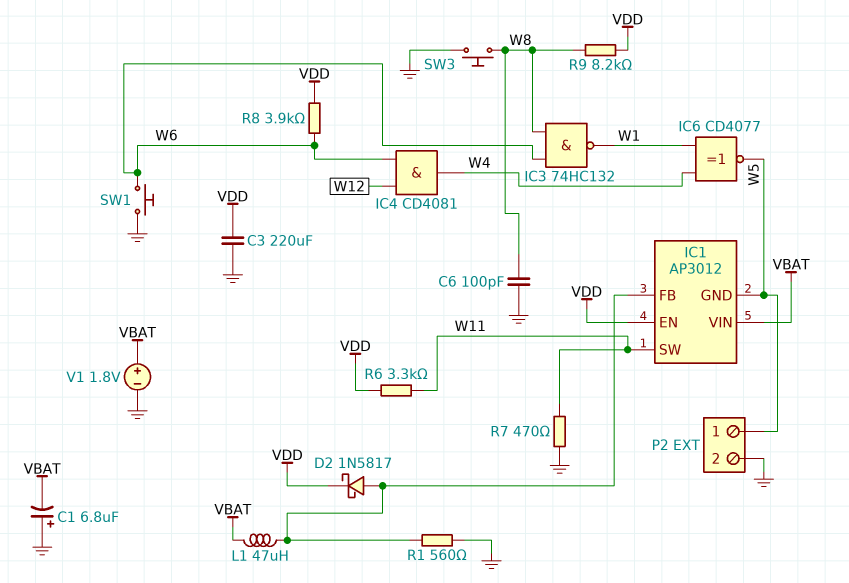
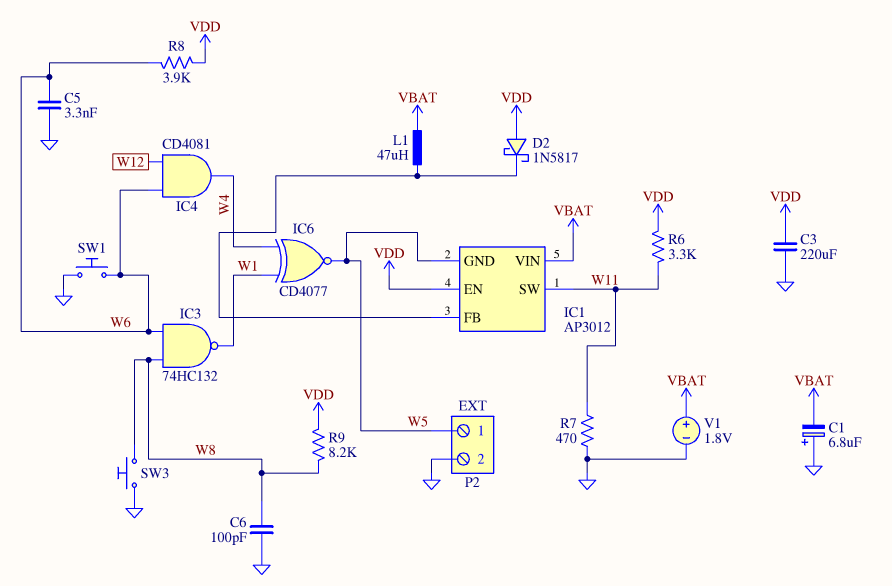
C5: none -> 3.3nF (GND, W6)
D2: schottky 1N5817 (A IC1/FB, K VDD) -> schottky 1N5817 (A VDD, K IC1/FB)
R1: 560 (GND, IC1/FB) -> none

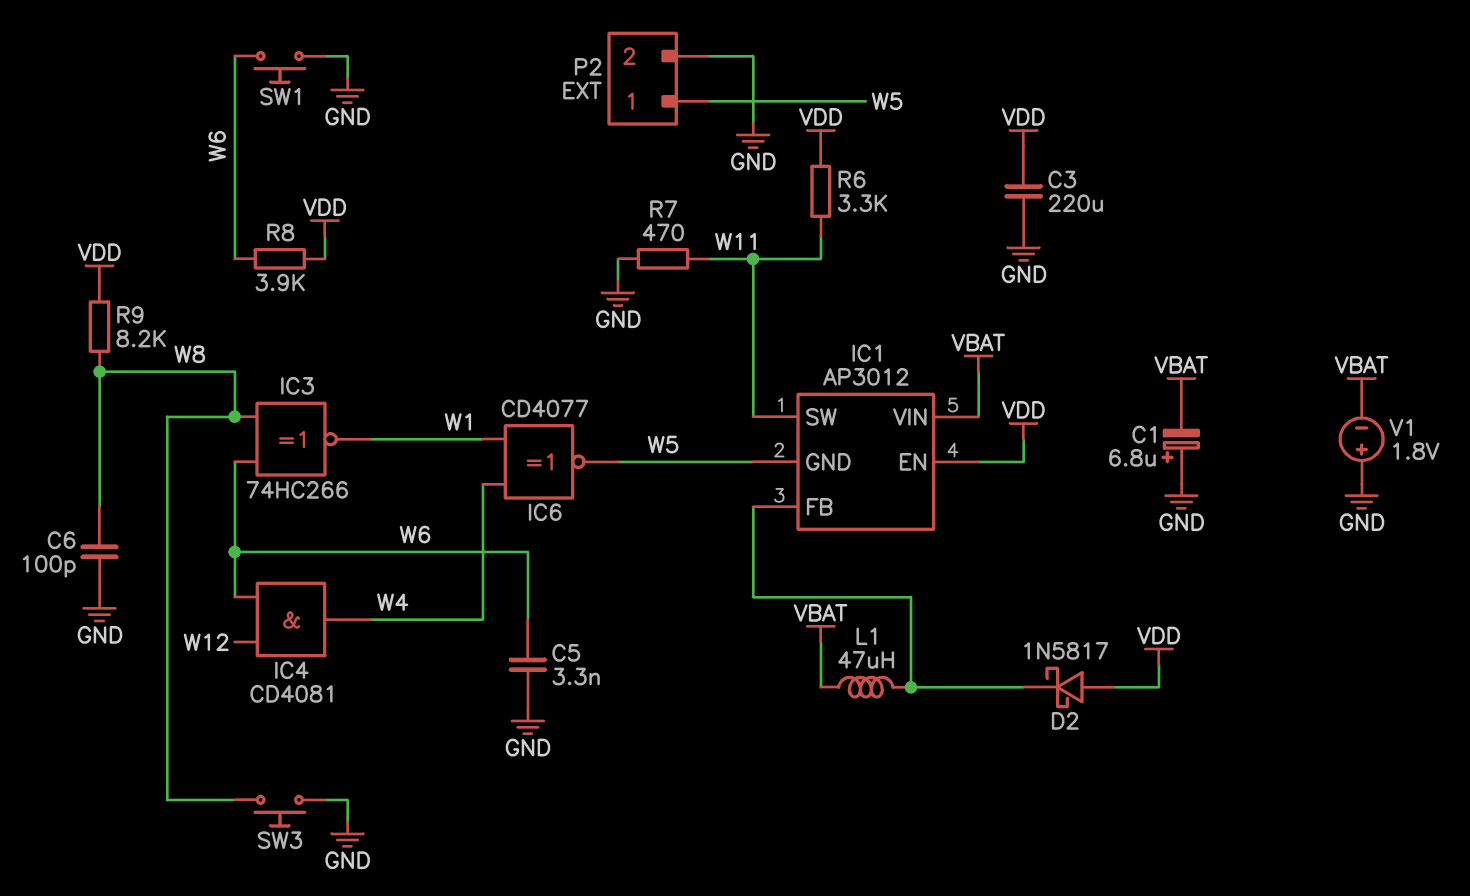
IC3: NAND 74HC132 (in W6, in W8, out W1) -> XNOR 74HC266 (in W6, in W8, out W1)
V1: 1.8V (plus VBAT, minus GND) -> 1.8V (plus GND, minus VBAT)

